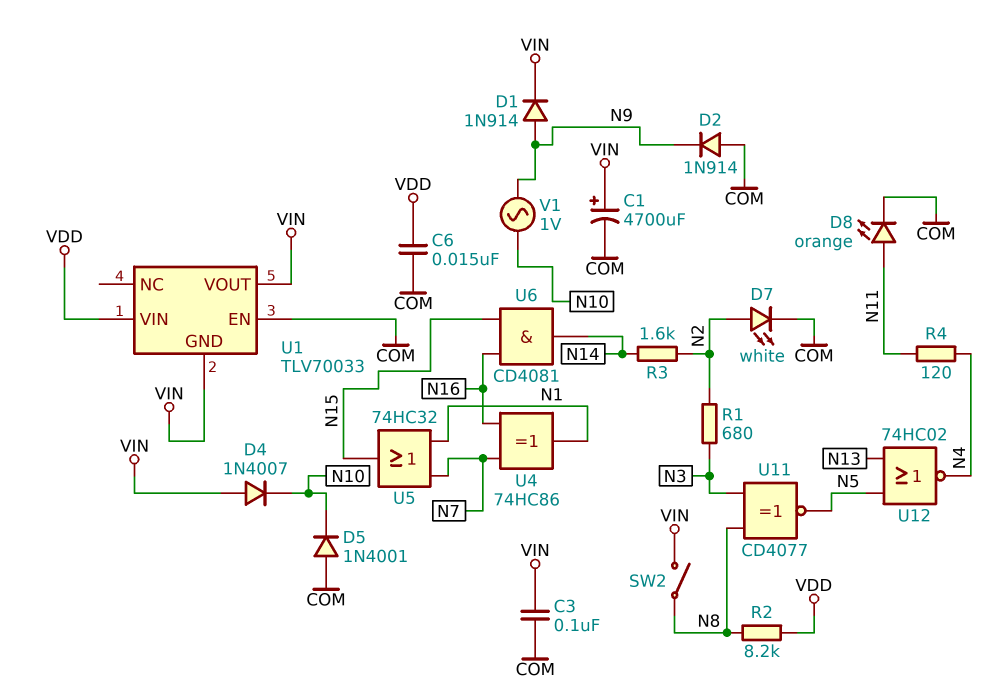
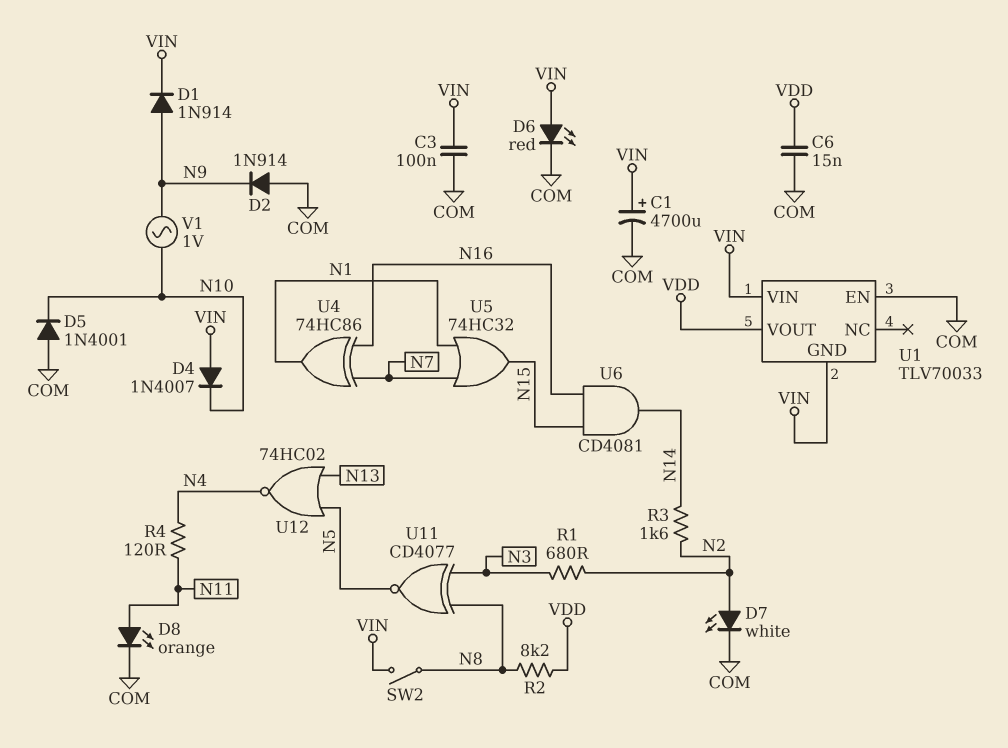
D6: none -> LED red (A VIN, K COM)
U1 pin VIN: VDD -> VIN
U1 pin VOUT: VIN -> VDD

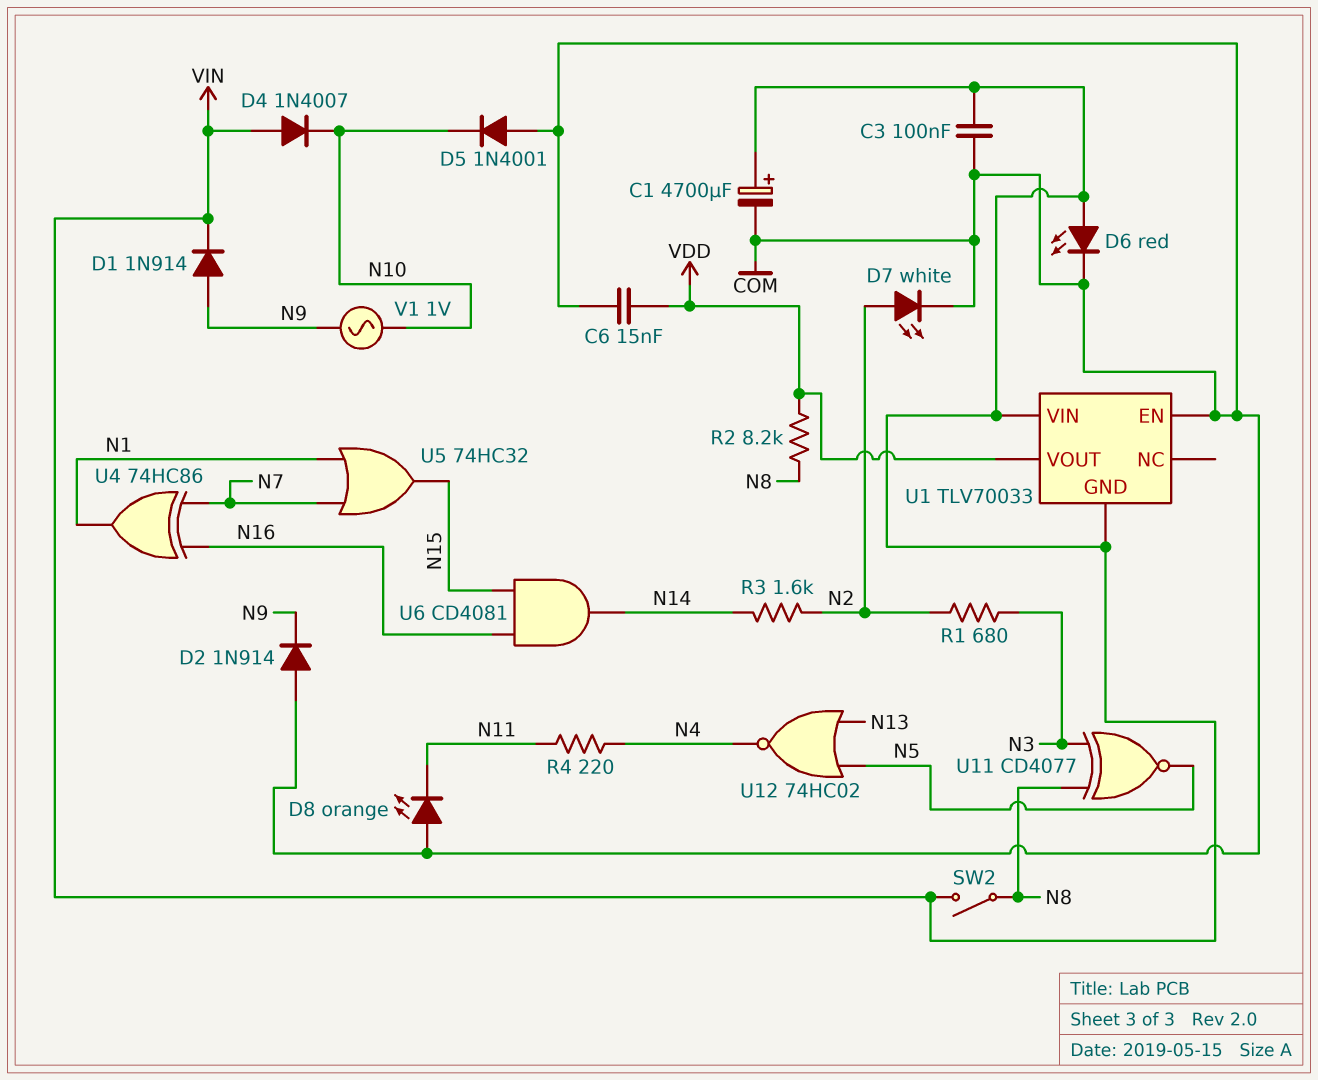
D8: LED orange (A N11, K COM) -> LED orange (A COM, K N11)
R4: 120 (N4, N11) -> 220 (N4, N11)

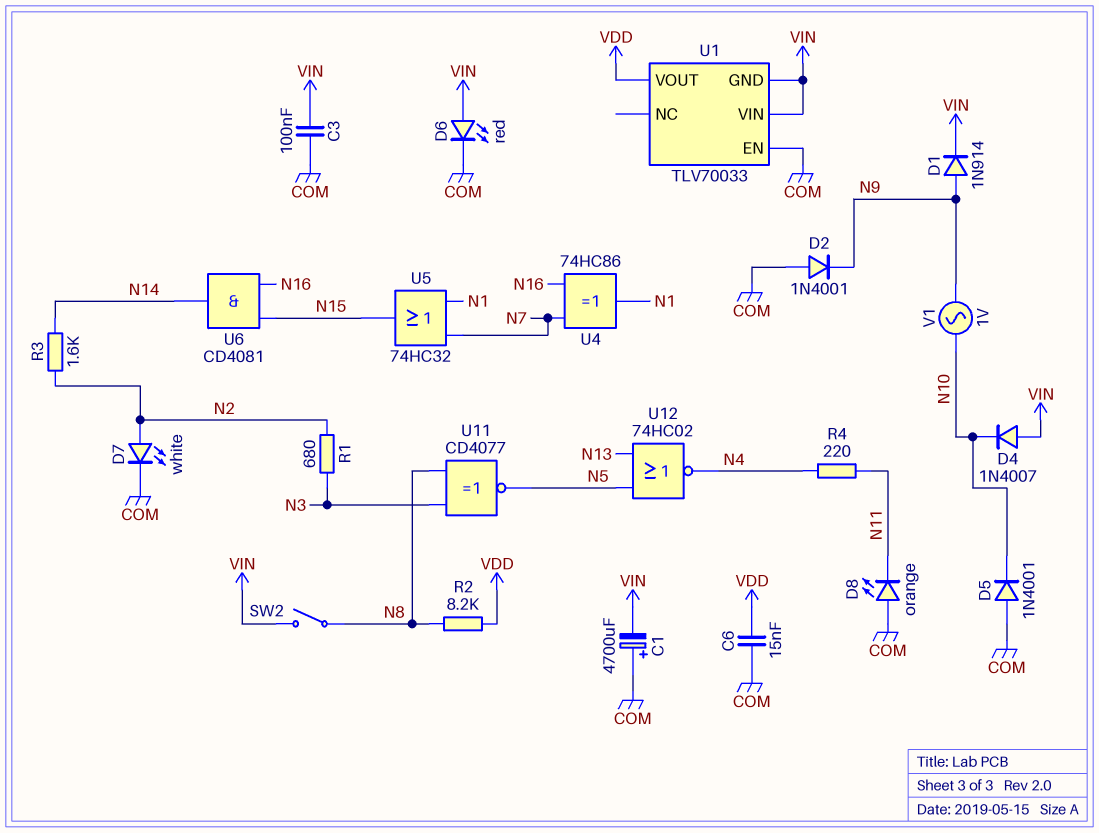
C1: 4700uF (plus VIN, minus COM) -> 4700uF (plus COM, minus VIN)
D2: diode 1N914 (A COM, K N9) -> diode 1N4001 (A COM, K N9)

